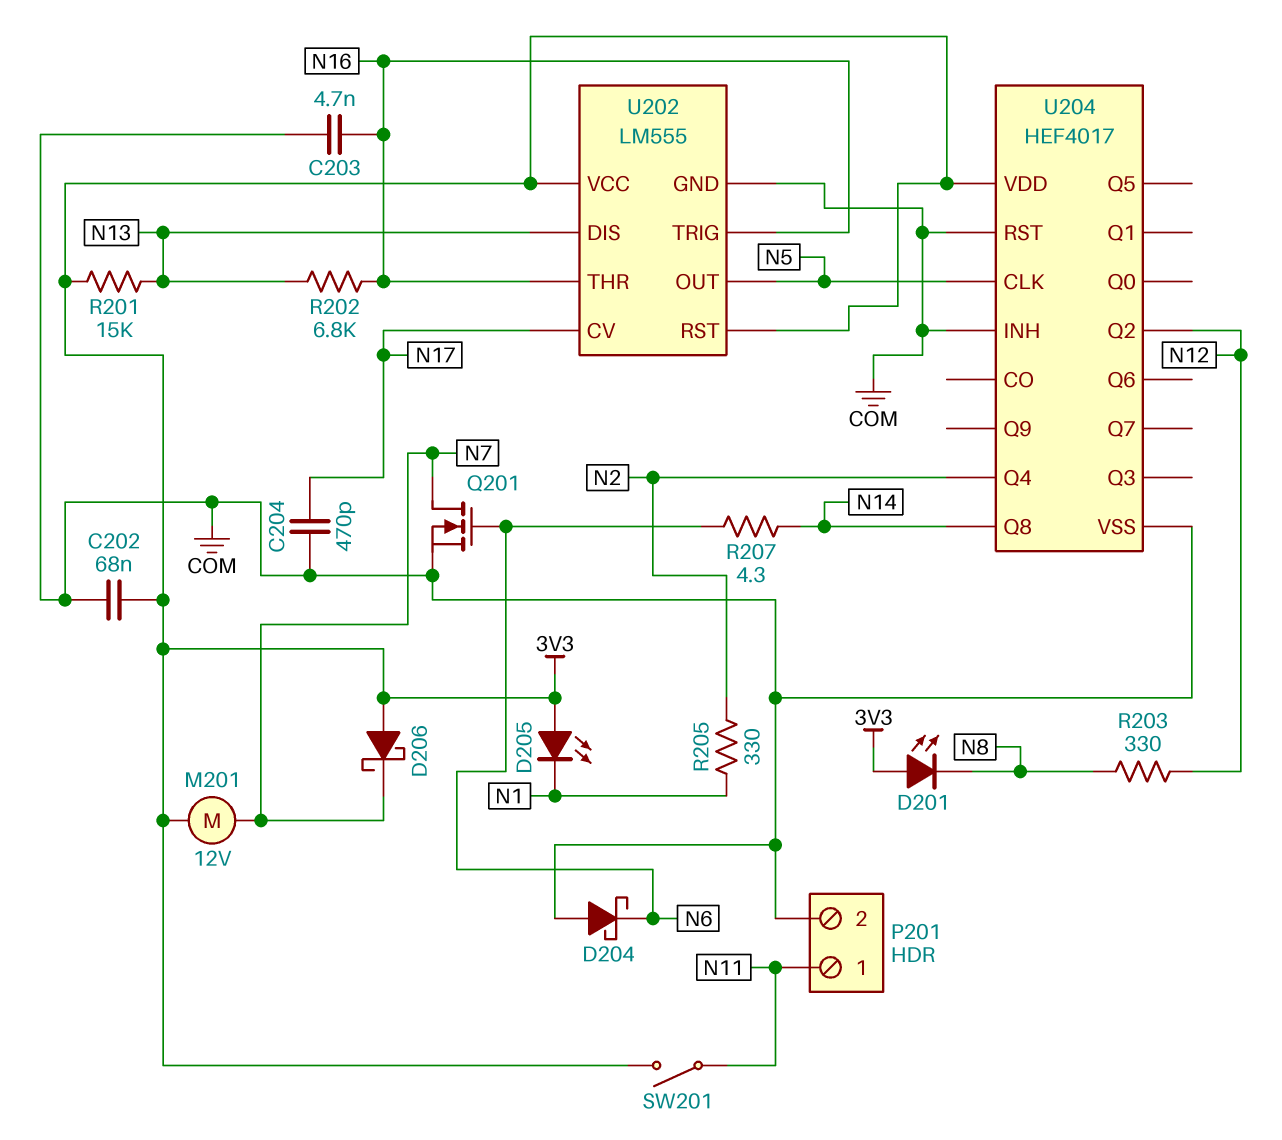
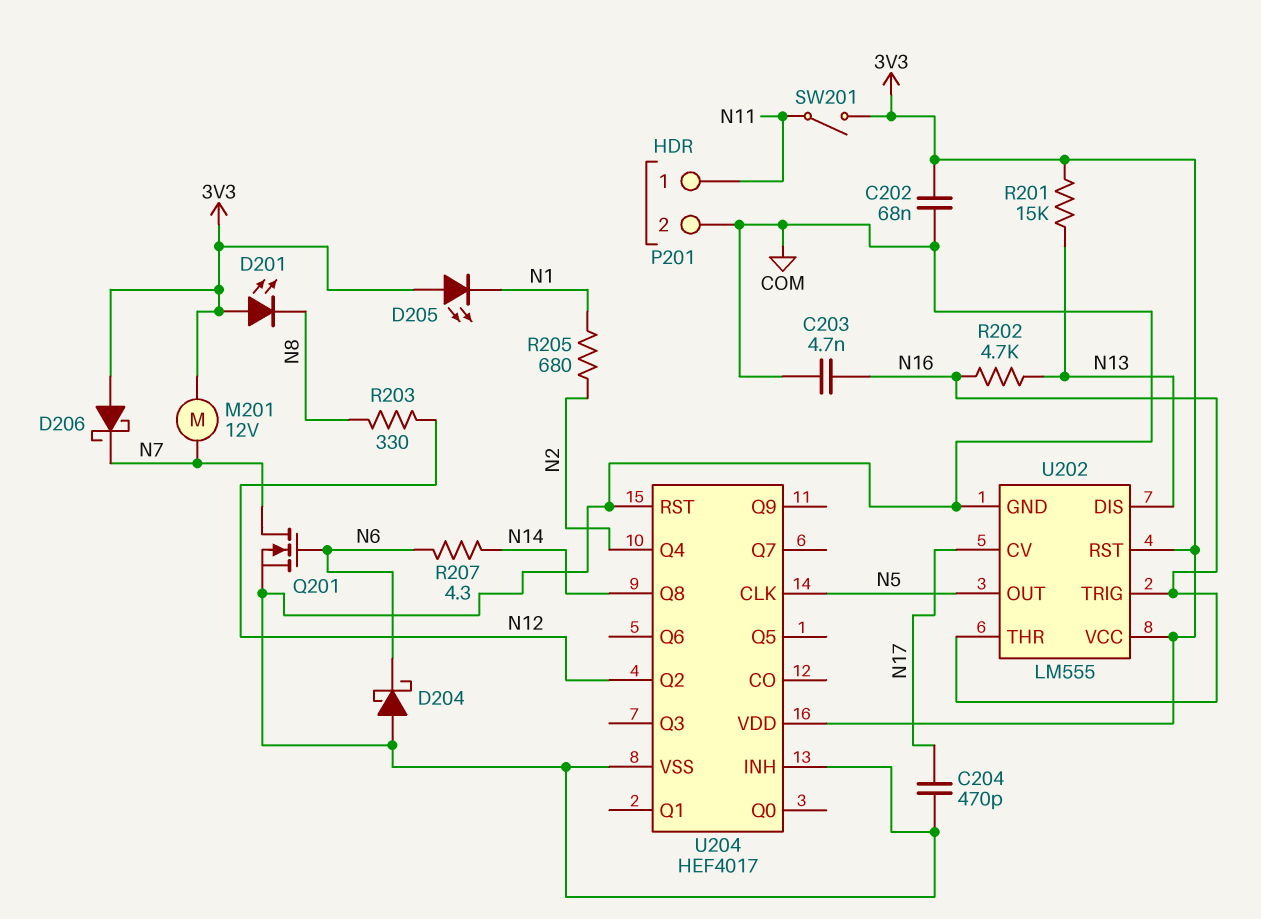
R202: 6.8k (N13, N16) -> 4.7k (N13, N16)
R205: 330 (N1, N2) -> 680 (N1, N2)

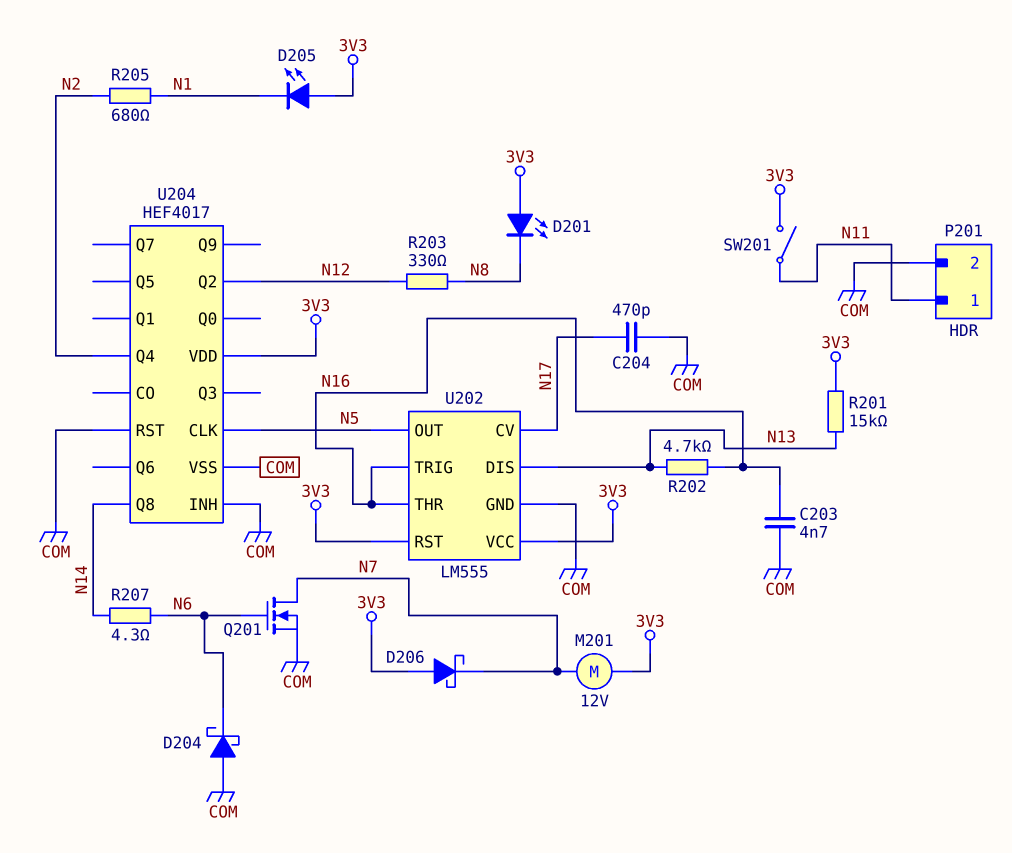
C202: 68nF (3V3, COM) -> none

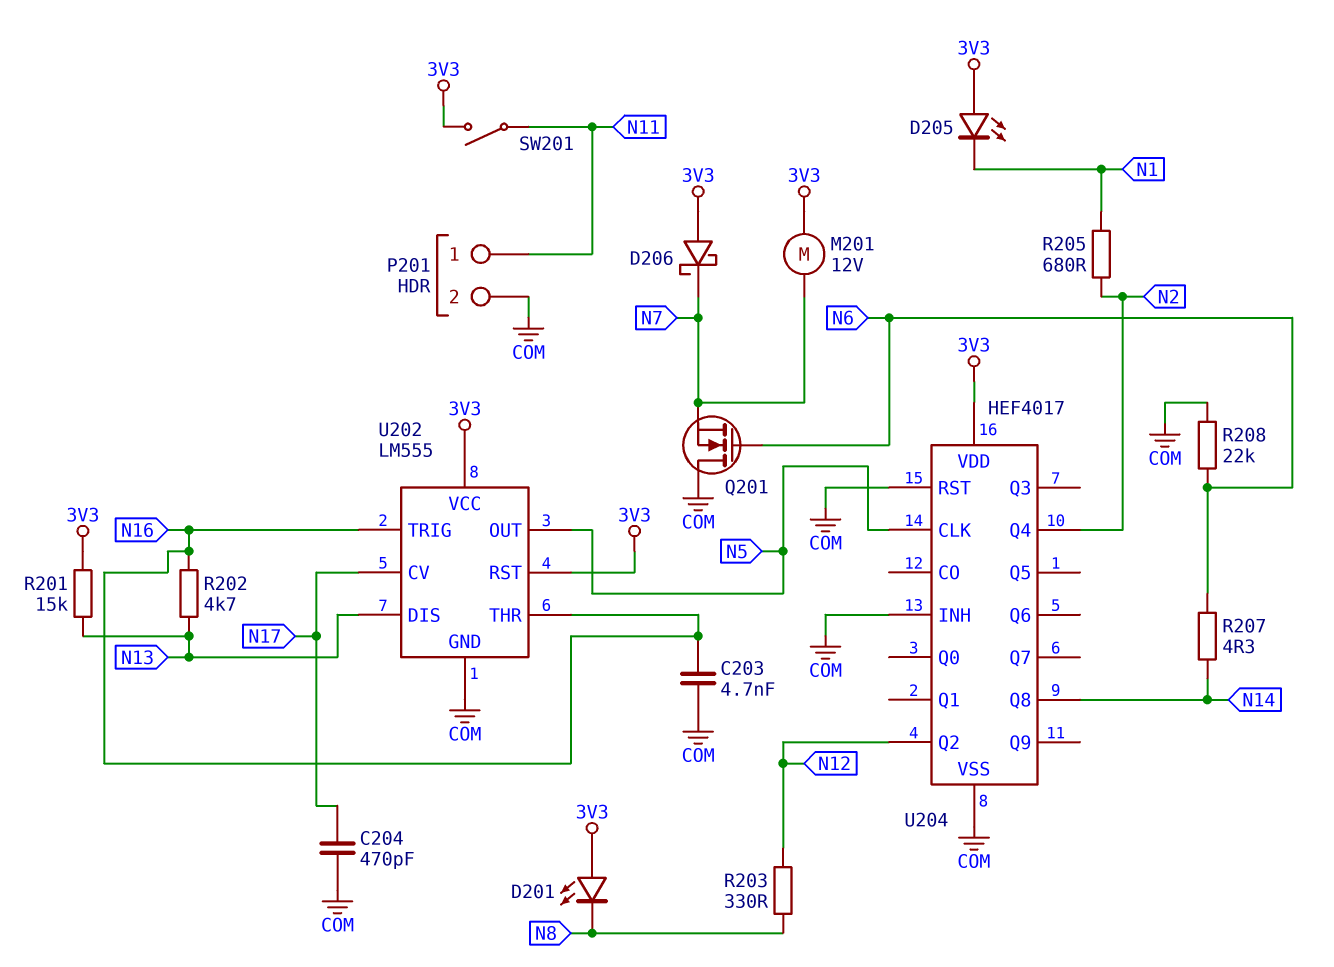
D204: schottky (A COM, K N6) -> none
Q201: NMOS (G N6, D N7, S COM) -> NMOS (G N6, D COM, S N7)
R208: none -> 22k (COM, N6)

